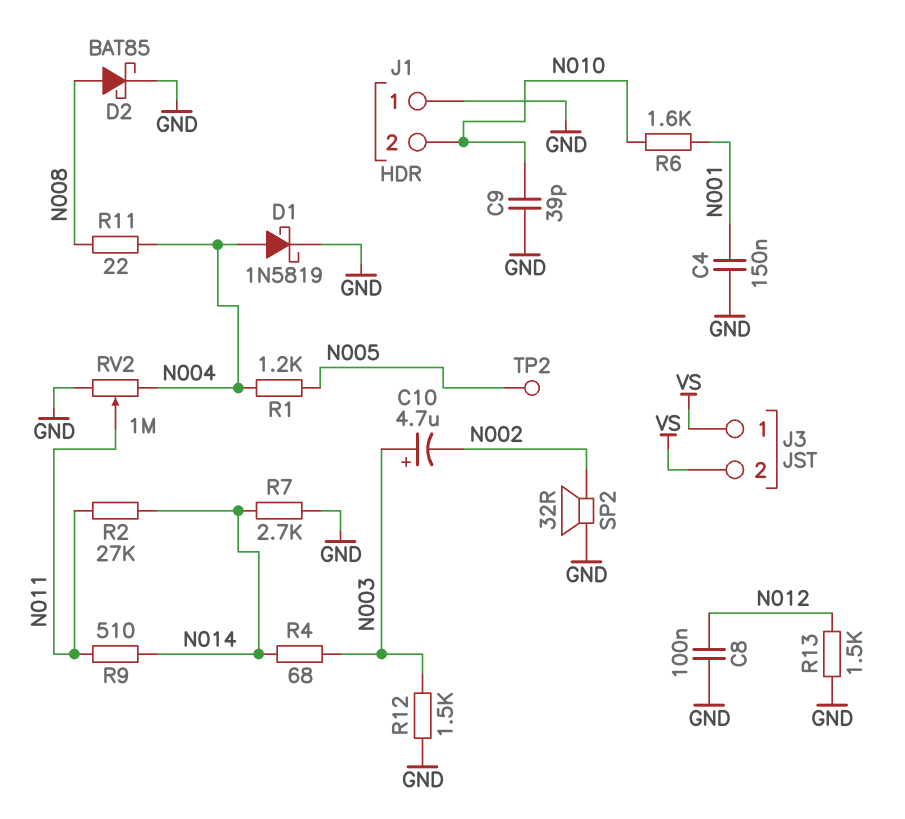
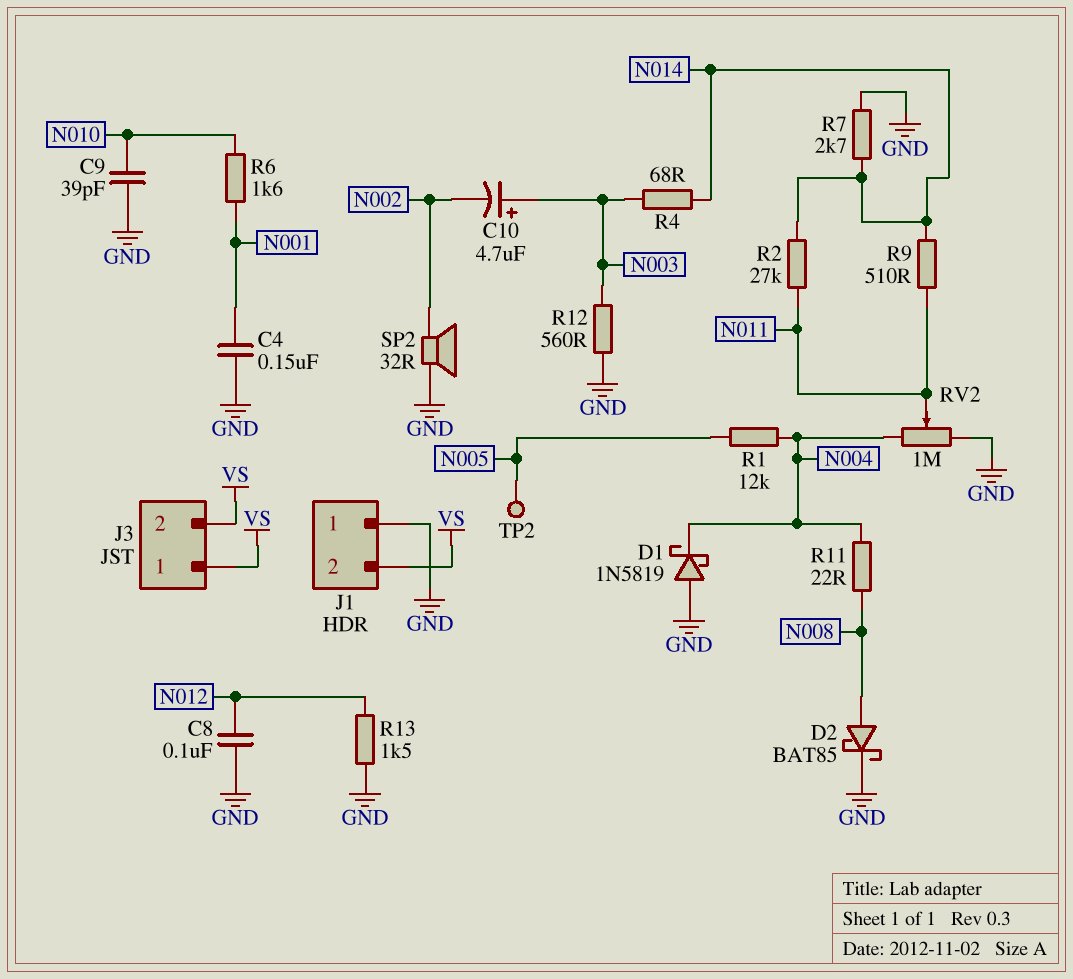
D1: schottky 1N5819 (A N004, K GND) -> schottky 1N5819 (A GND, K N004)
J1 pin 2: N010 -> VS
R1: 1.2k (N004, N005) -> 12k (N004, N005)
R12: 1.5k (GND, N003) -> 560 (GND, N003)

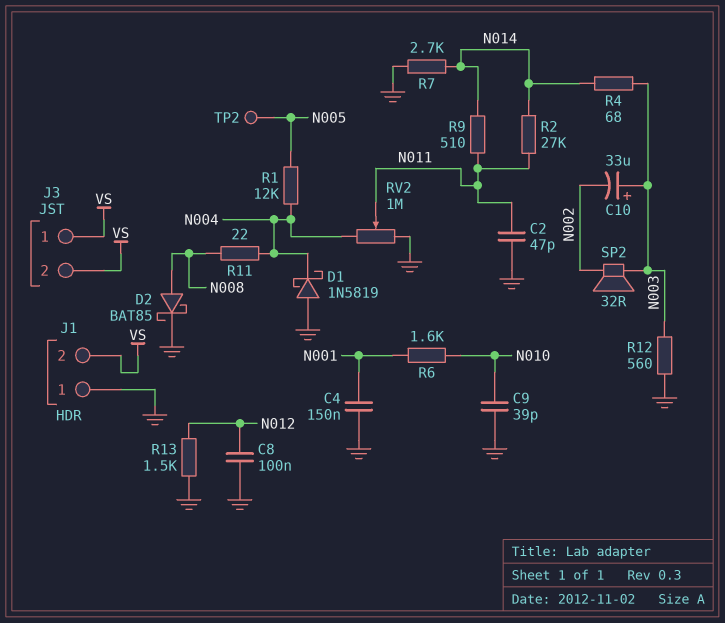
C2: none -> 47pF (GND, N011)
C10: 4.7uF (plus N003, minus N002) -> 33uF (plus N003, minus N002)
SP2: speaker 32R (GND, N002) -> speaker 32R (N002, N003)

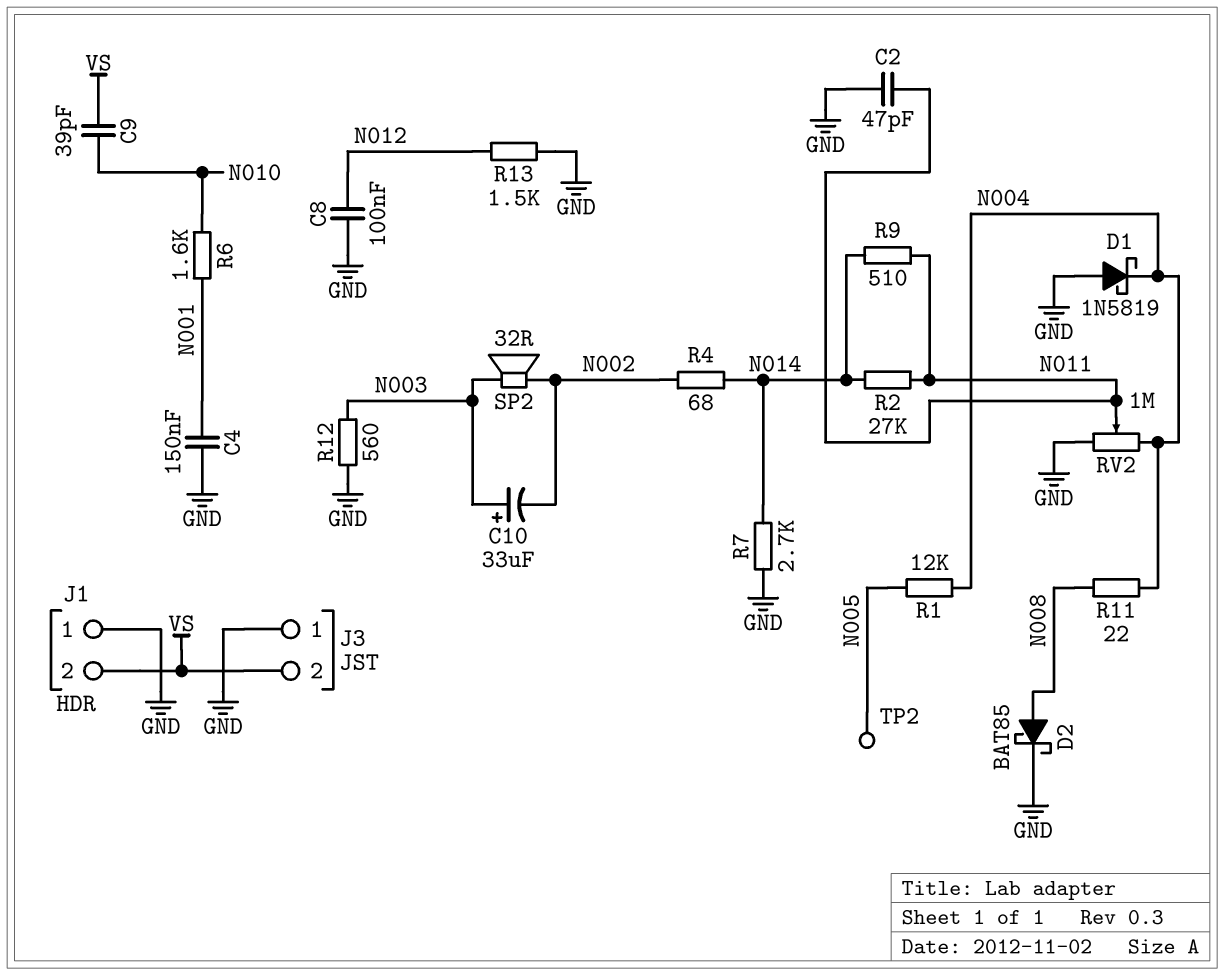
C9: 39pF (GND, N010) -> 39pF (N010, VS)
J3 pin 1: VS -> GND
R4: 68 (N003, N014) -> 68 (N002, N014)

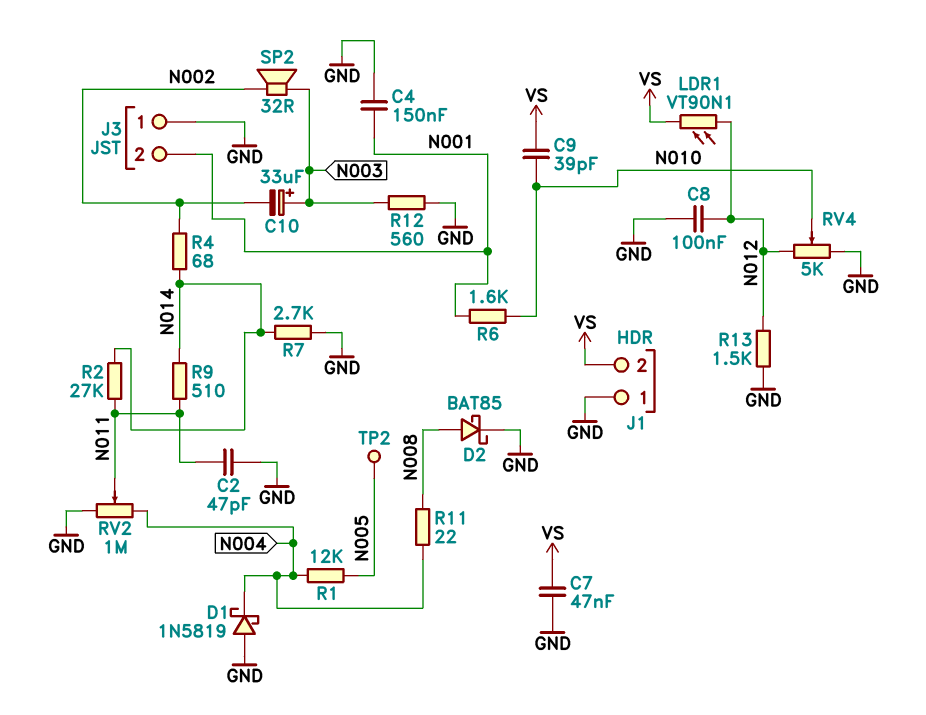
C7: none -> 47nF (GND, VS)
J3 pin 2: VS -> N001
LDR1: none -> VT90N1 (N012, VS)
RV4: none -> 5k (GND, N012, wiper N010)

